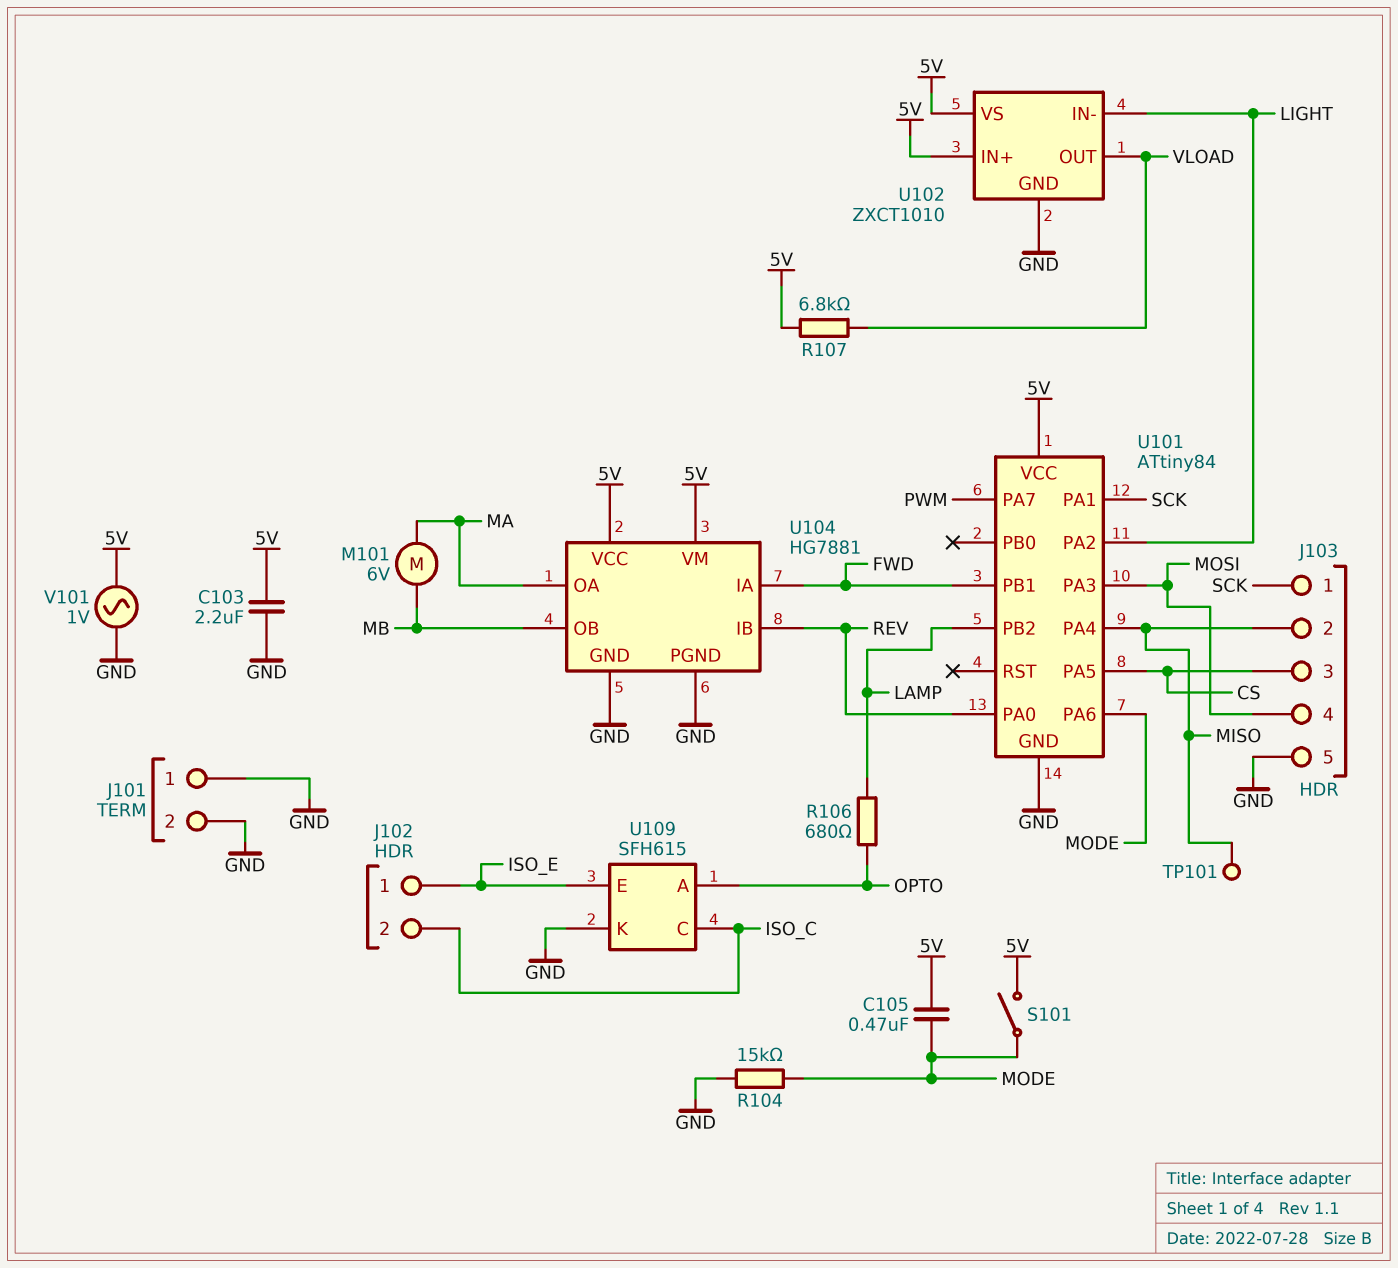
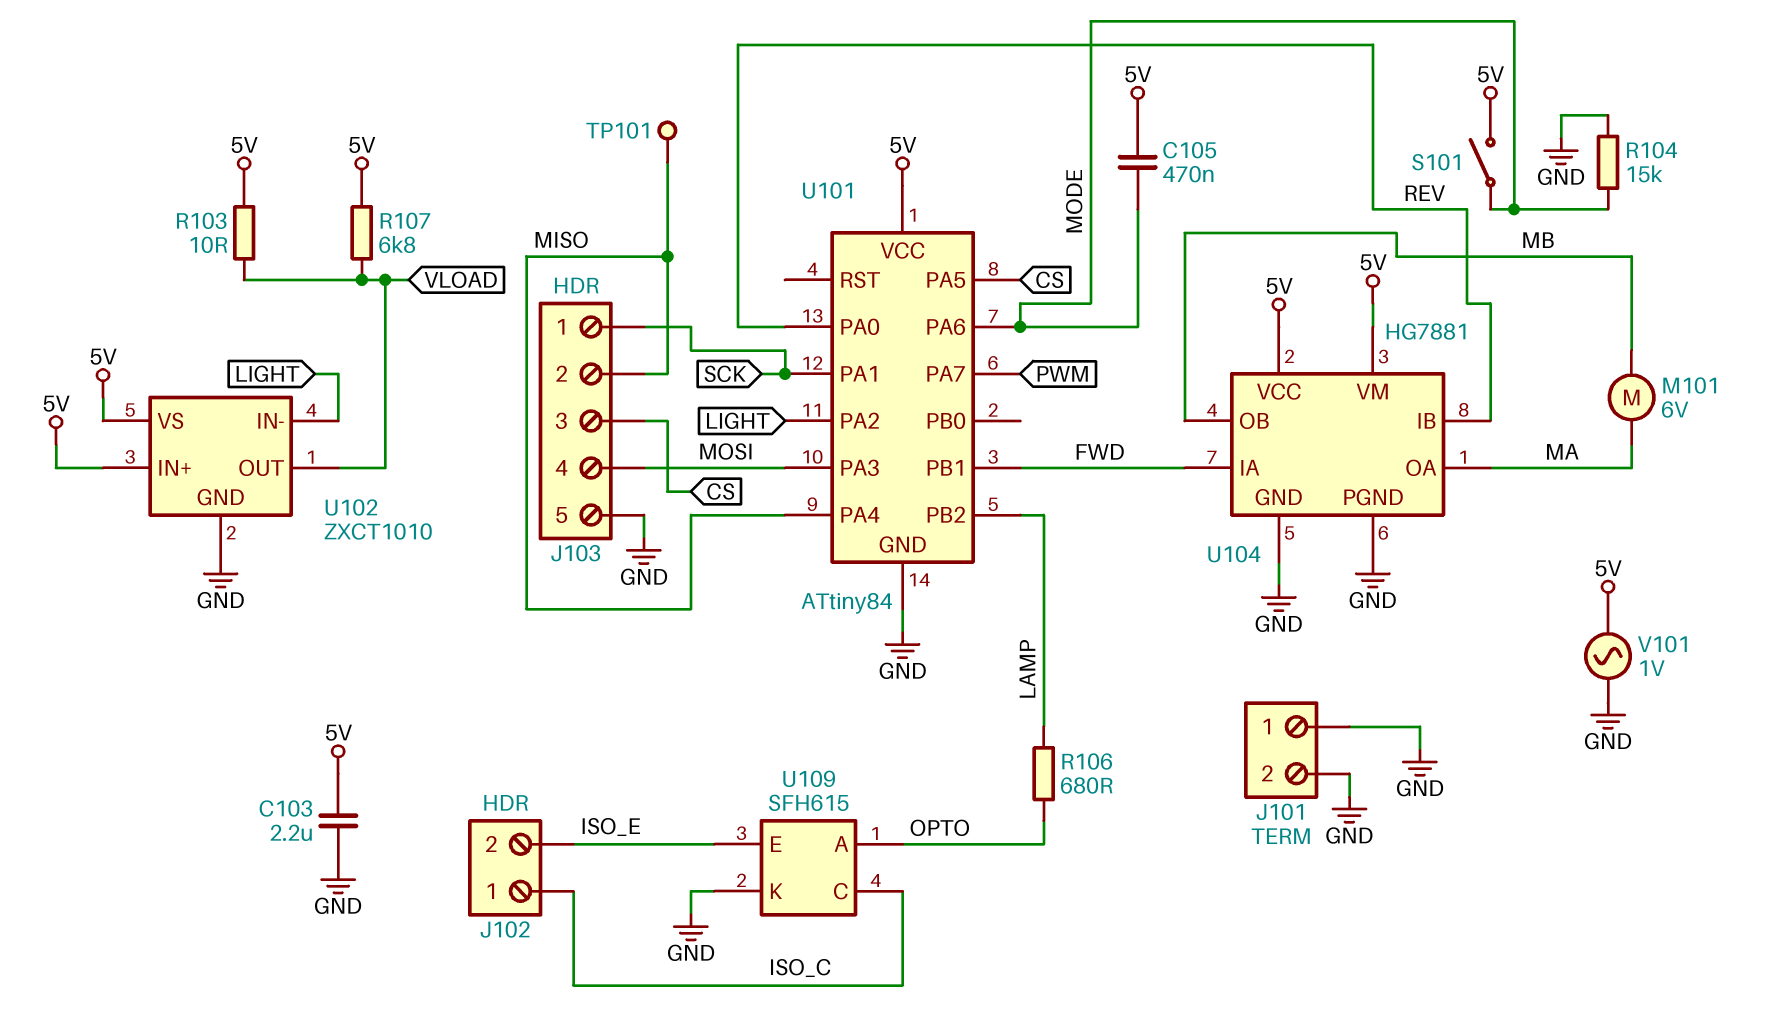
J102 pin 1: ISO_E -> ISO_C
J102 pin 2: ISO_C -> ISO_E
R103: none -> 10 (5V, VLOAD)

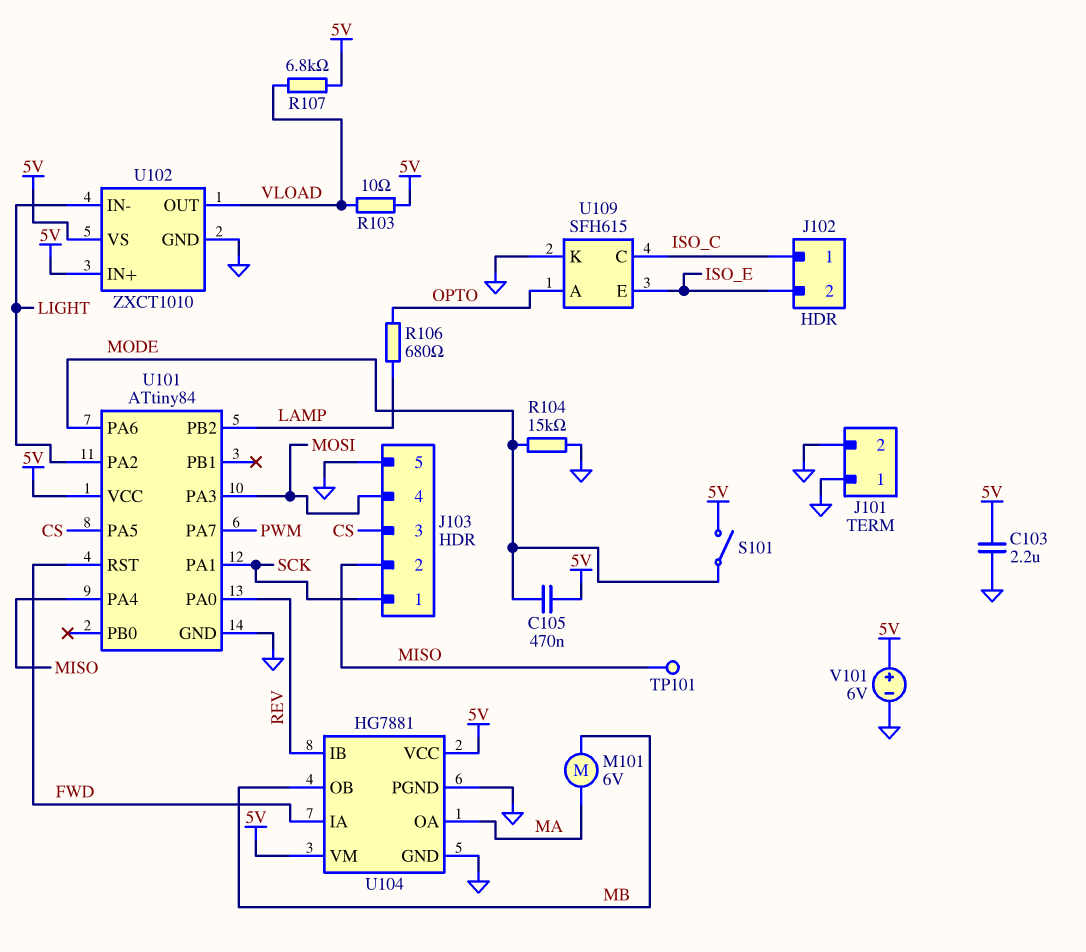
U101 pin PB1: FWD -> none
U101 pin RST: none -> FWD
V101: AC 1V (5V, GND) -> 6V (plus 5V, minus GND)

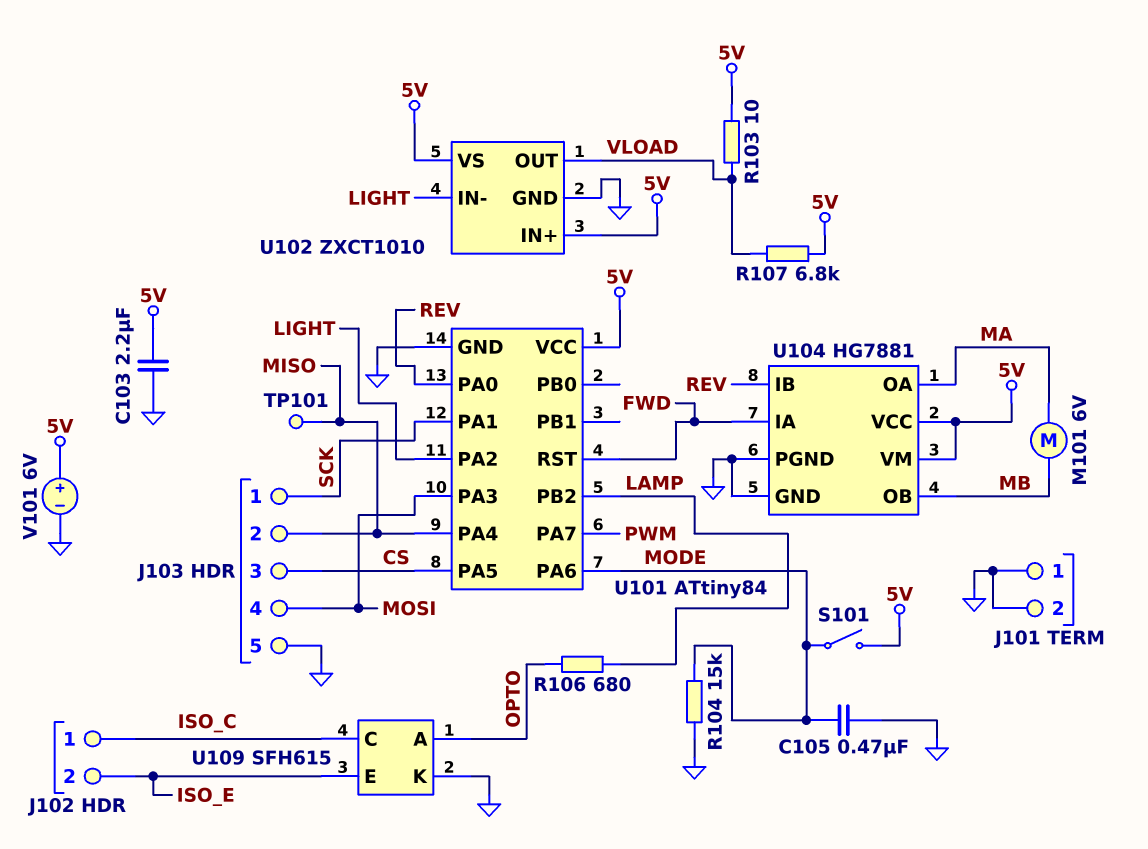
C105: 470nF (5V, MODE) -> 470nF (GND, MODE)

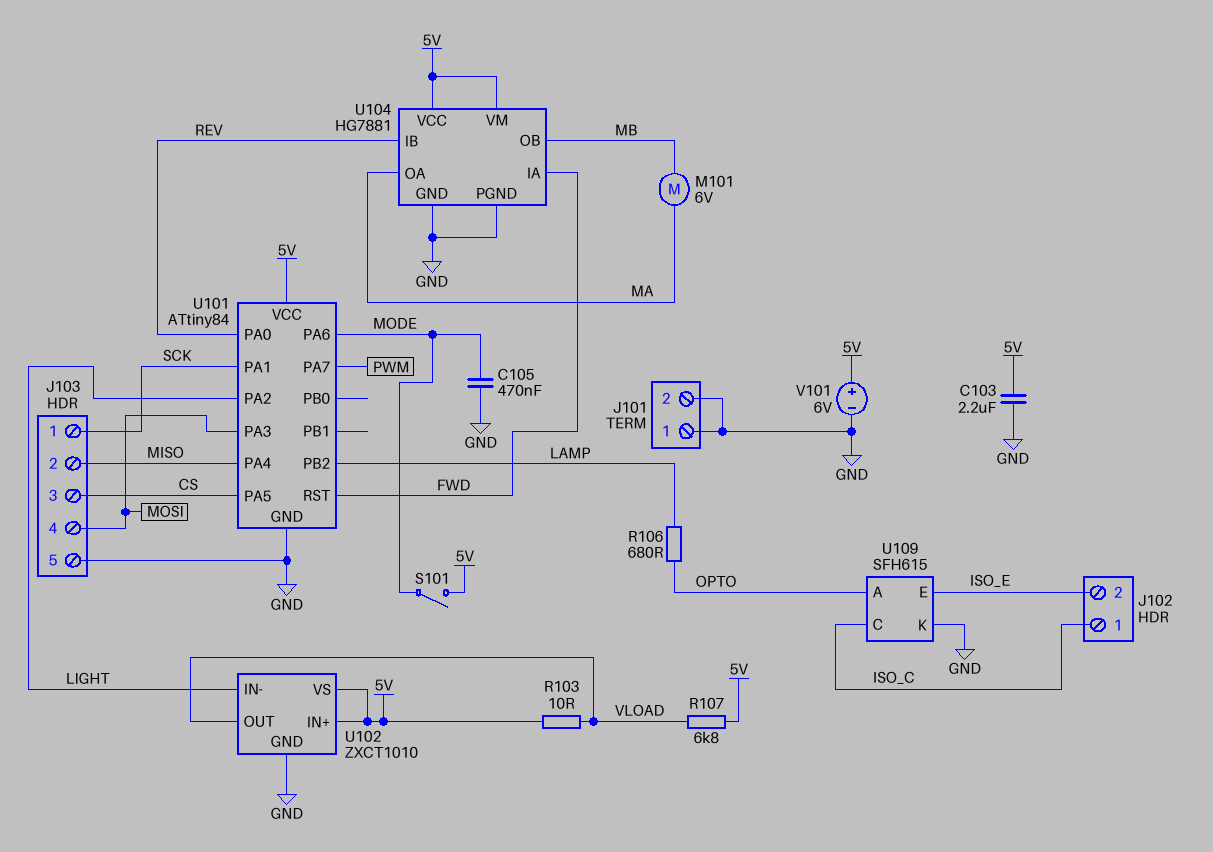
R104: 15k (GND, MODE) -> none
TP101: test point (MISO) -> none

